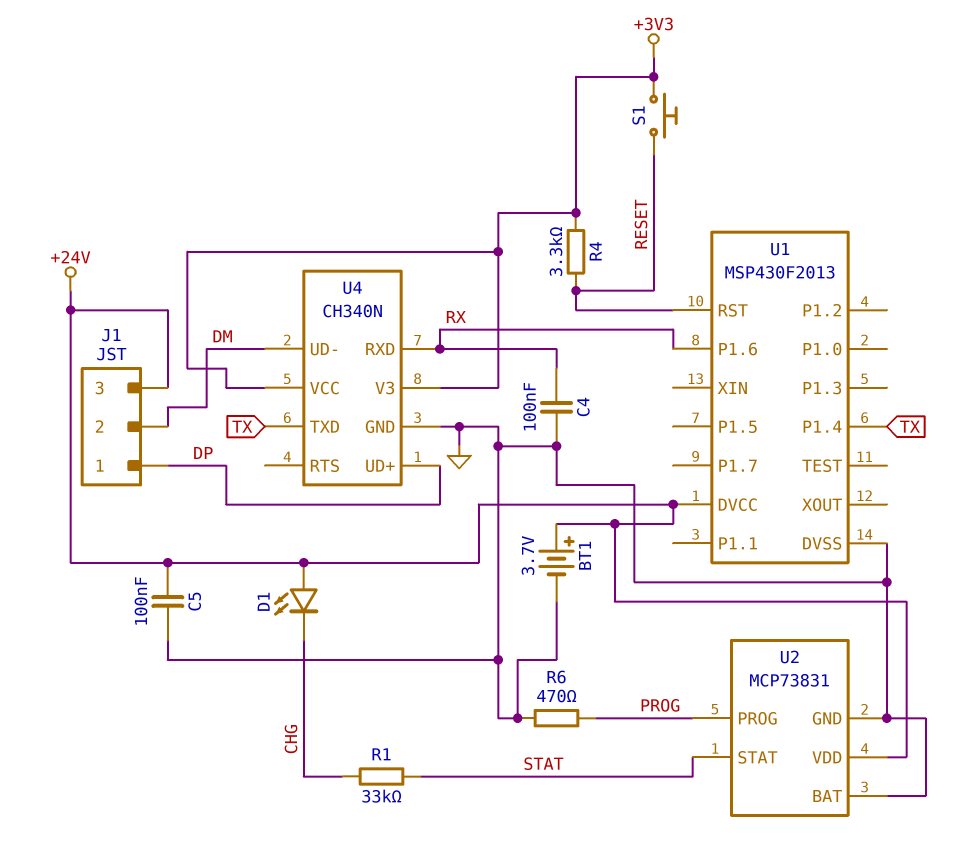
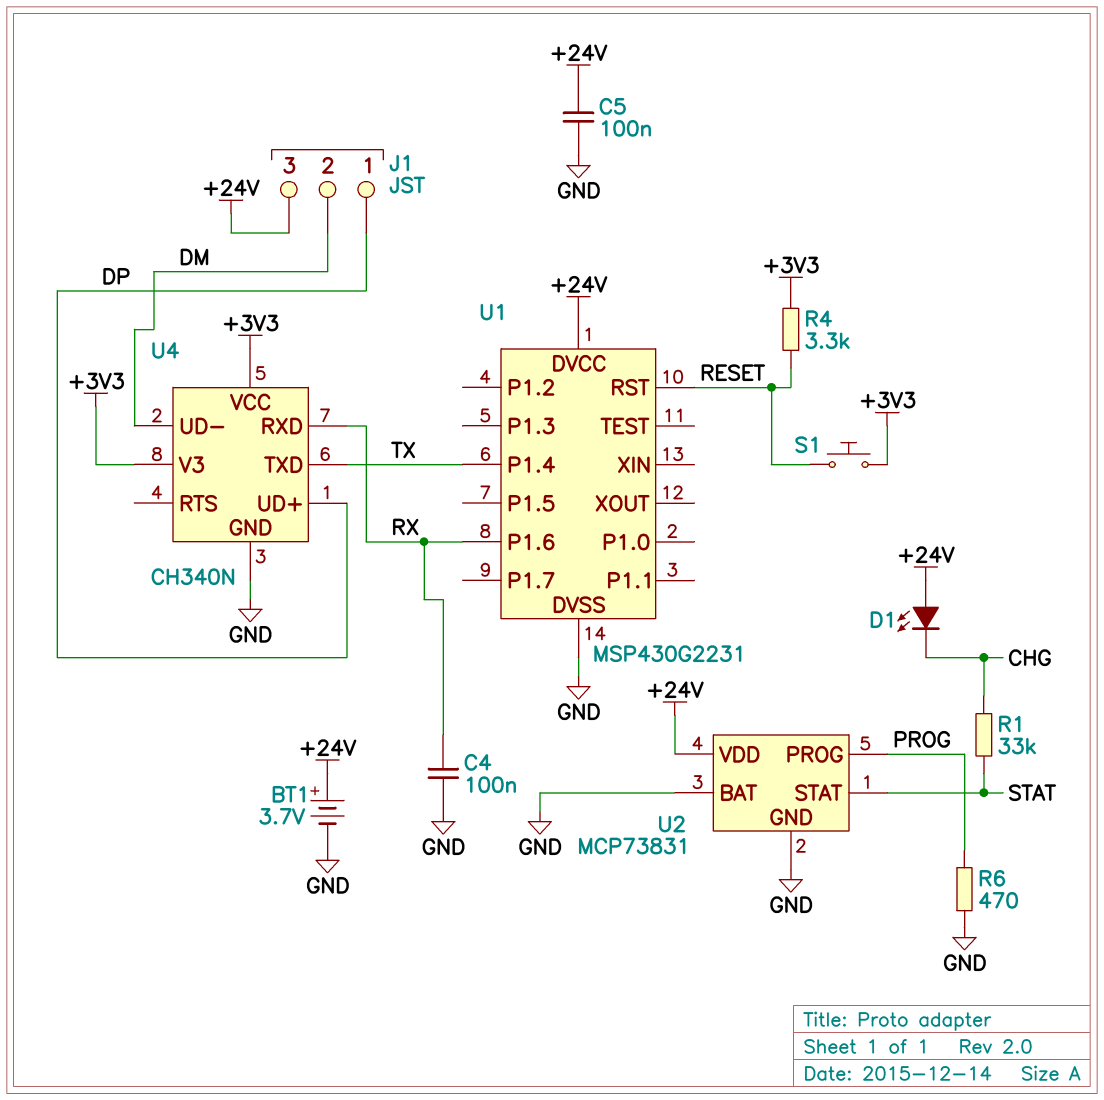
U1: MSP430F2013 -> MSP430G2231

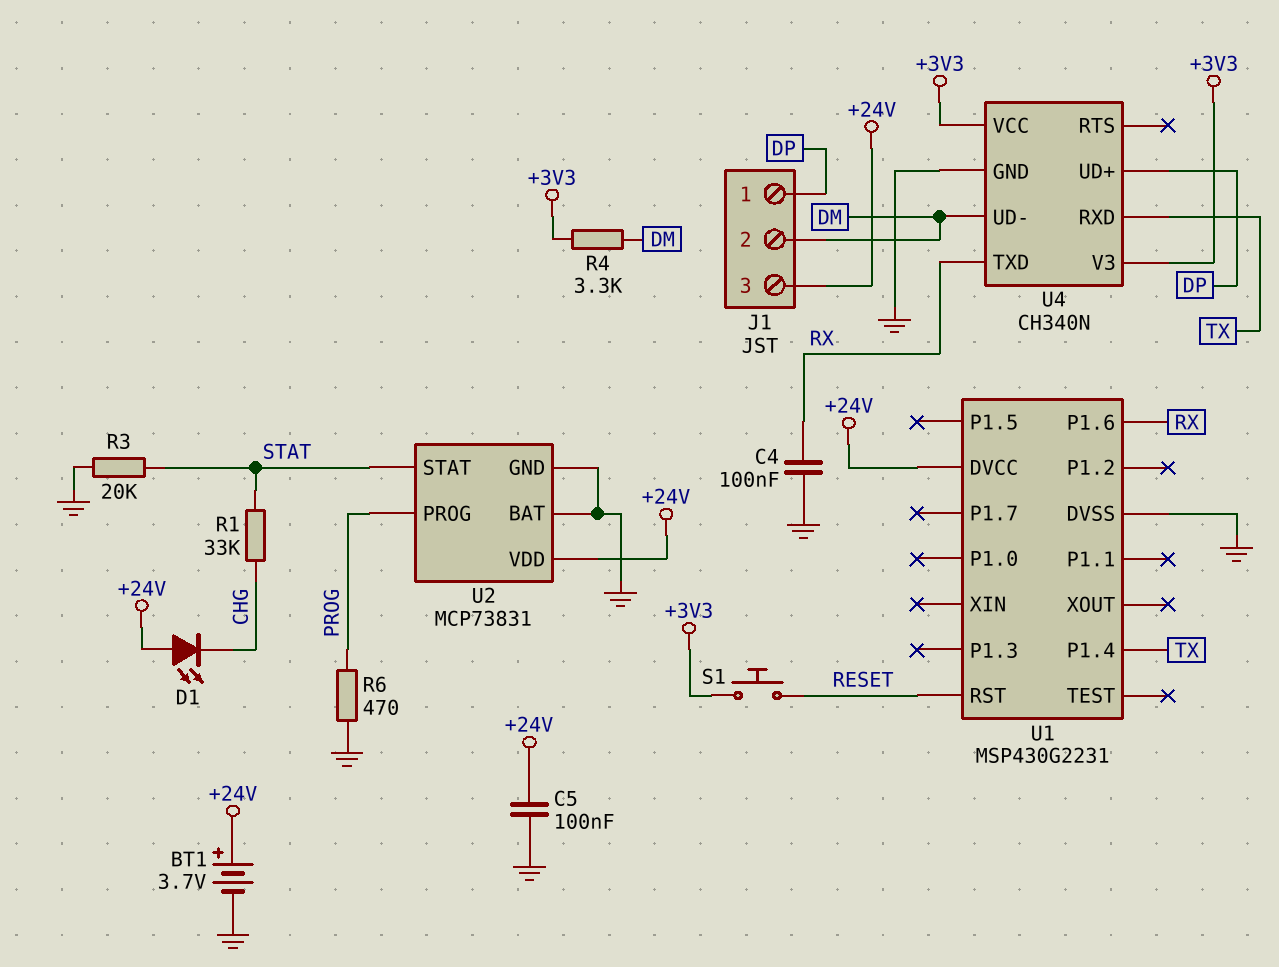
R3: none -> 20k (GND, STAT)
R4: 3.3k (+3V3, RESET) -> 3.3k (+3V3, DM)
U4 pin RXD: RX -> TX
U4 pin TXD: TX -> RX

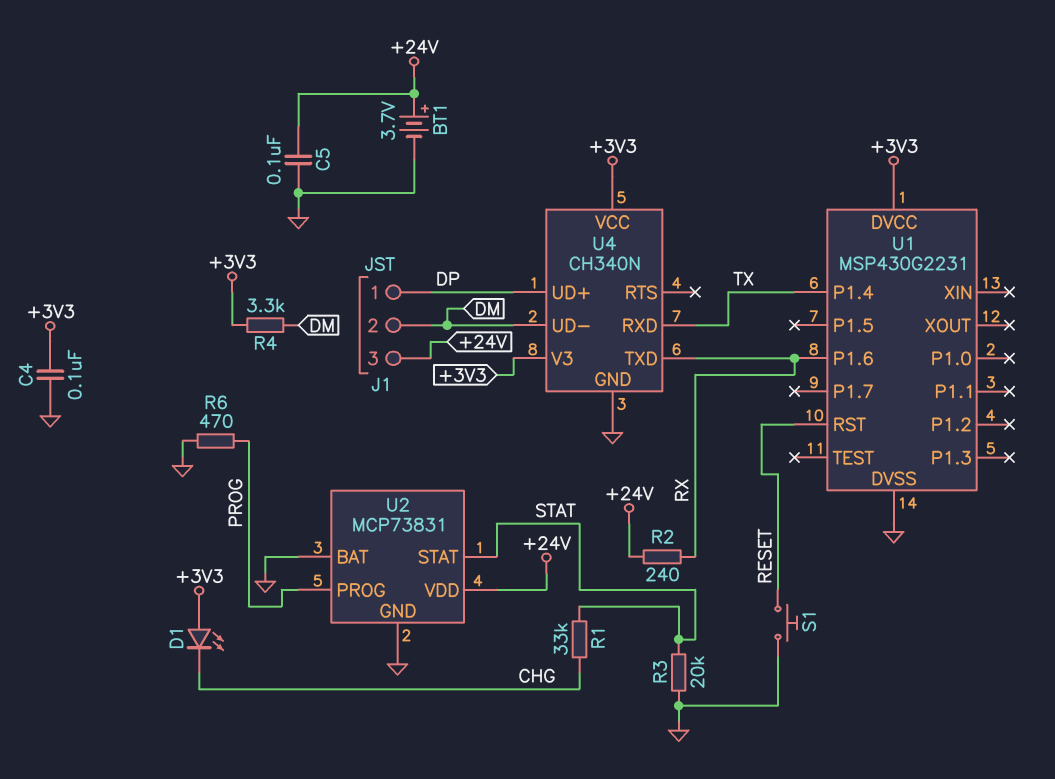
C4: 100nF (GND, RX) -> 100nF (+3V3, GND)
D1: LED (A +24V, K CHG) -> LED (A +3V3, K CHG)
R2: none -> 240 (+24V, RX)
S1: button (+3V3, RESET) -> button (GND, RESET)
U1 pin DVCC: +24V -> +3V3

